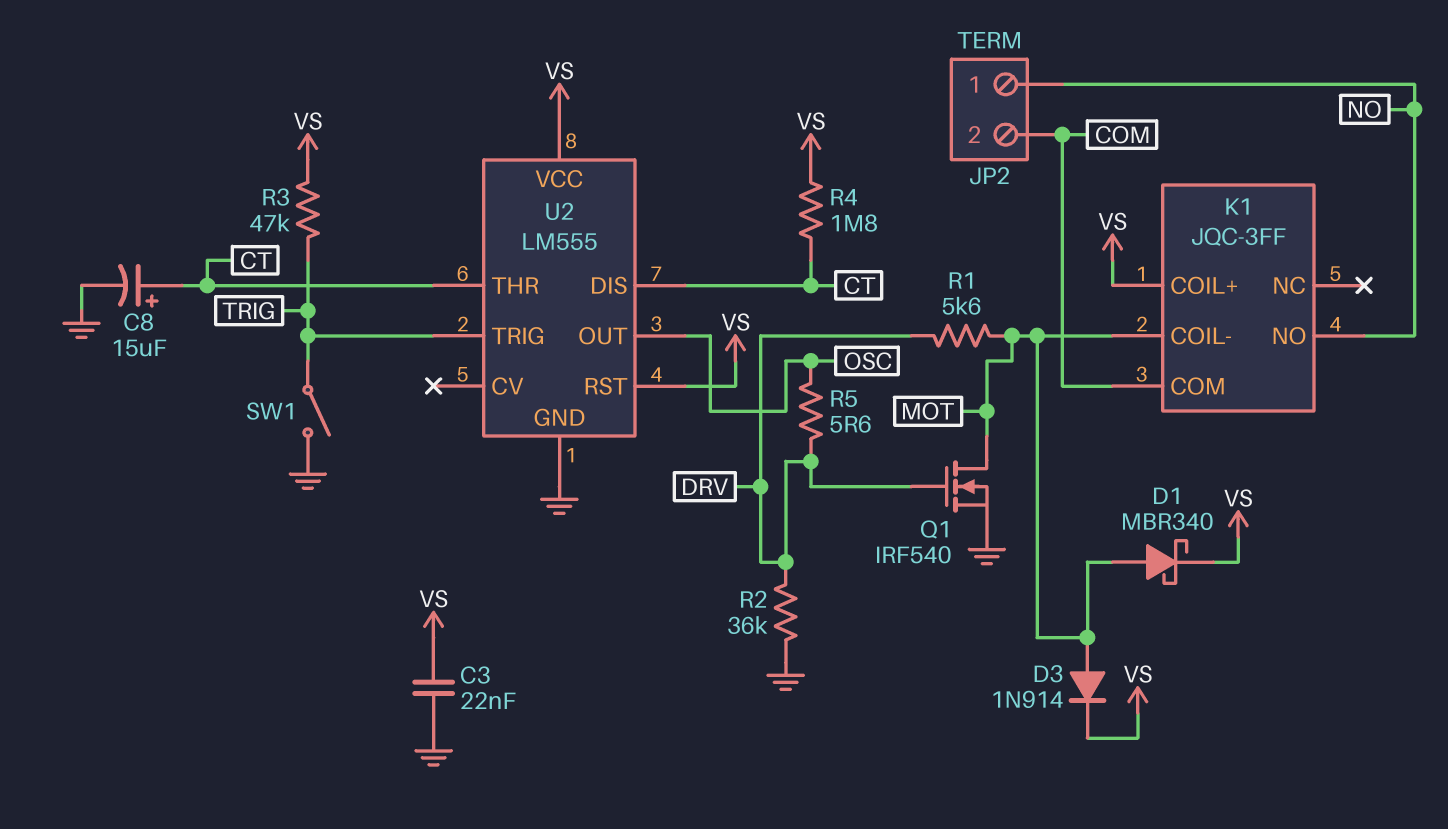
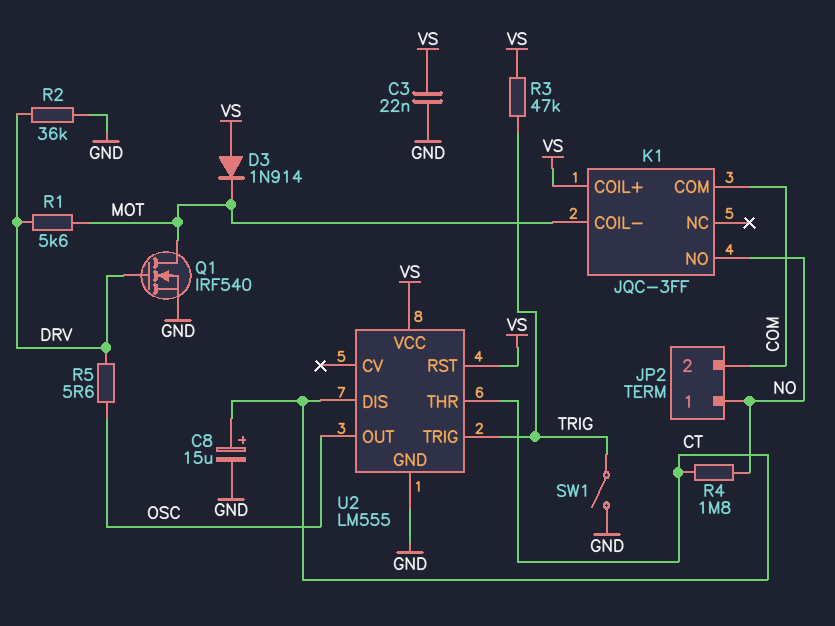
D1: schottky MBR340 (A MOT, K VS) -> none
D3: diode 1N914 (A MOT, K VS) -> diode 1N914 (A VS, K MOT)
R4: 1.8M (CT, VS) -> 1.8M (CT, NO)

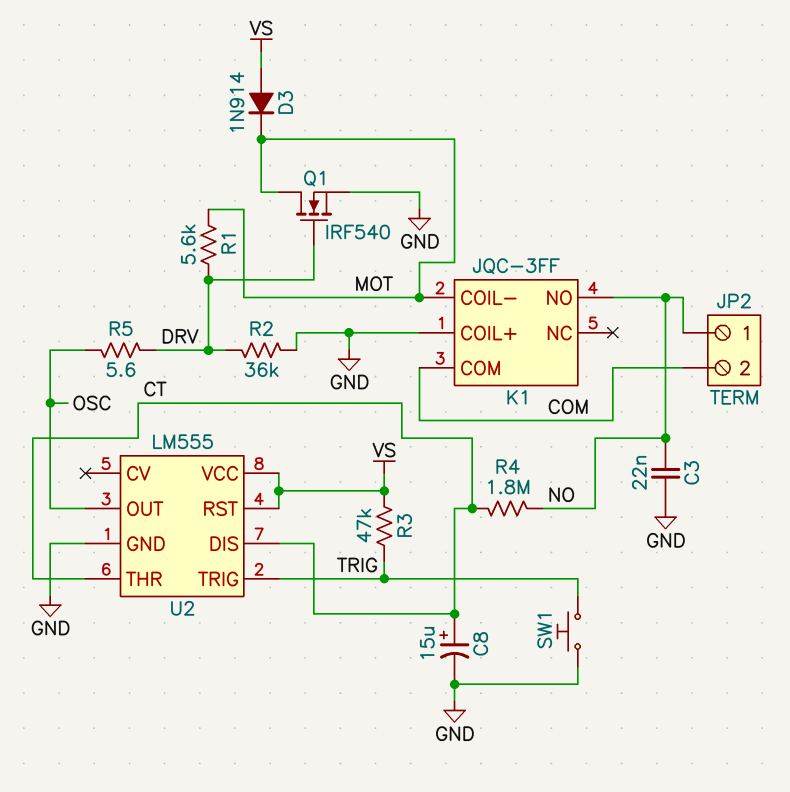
C3: 22nF (GND, VS) -> 22nF (GND, NO)
K1 pin COIL+: VS -> GND
SW1: switch (GND, TRIG) -> button (GND, TRIG)

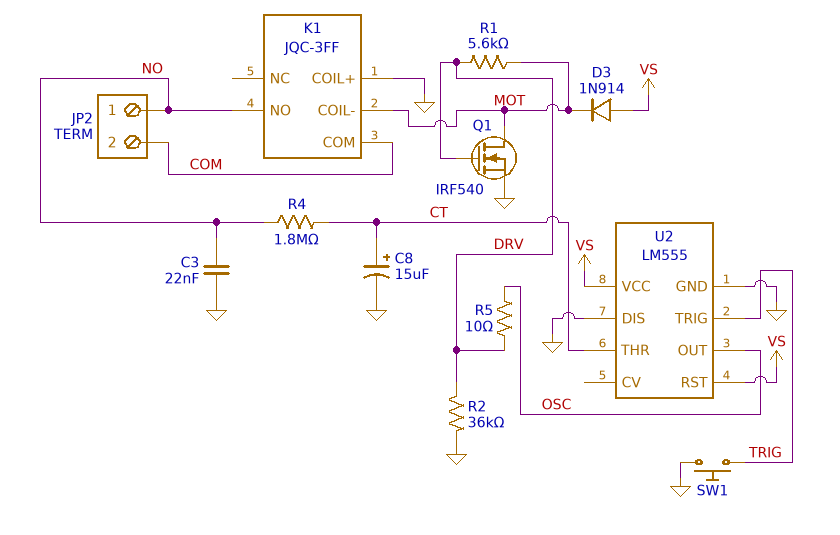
R3: 47k (TRIG, VS) -> none
R5: 5.6 (DRV, OSC) -> 10 (DRV, OSC)
U2 pin DIS: CT -> GND

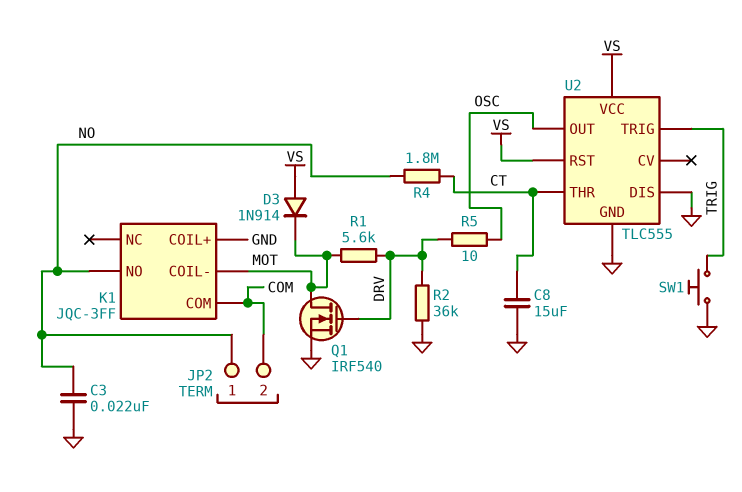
C8: 15uF (plus CT, minus GND) -> 15uF (CT, GND)
U2: LM555 -> TLC555

